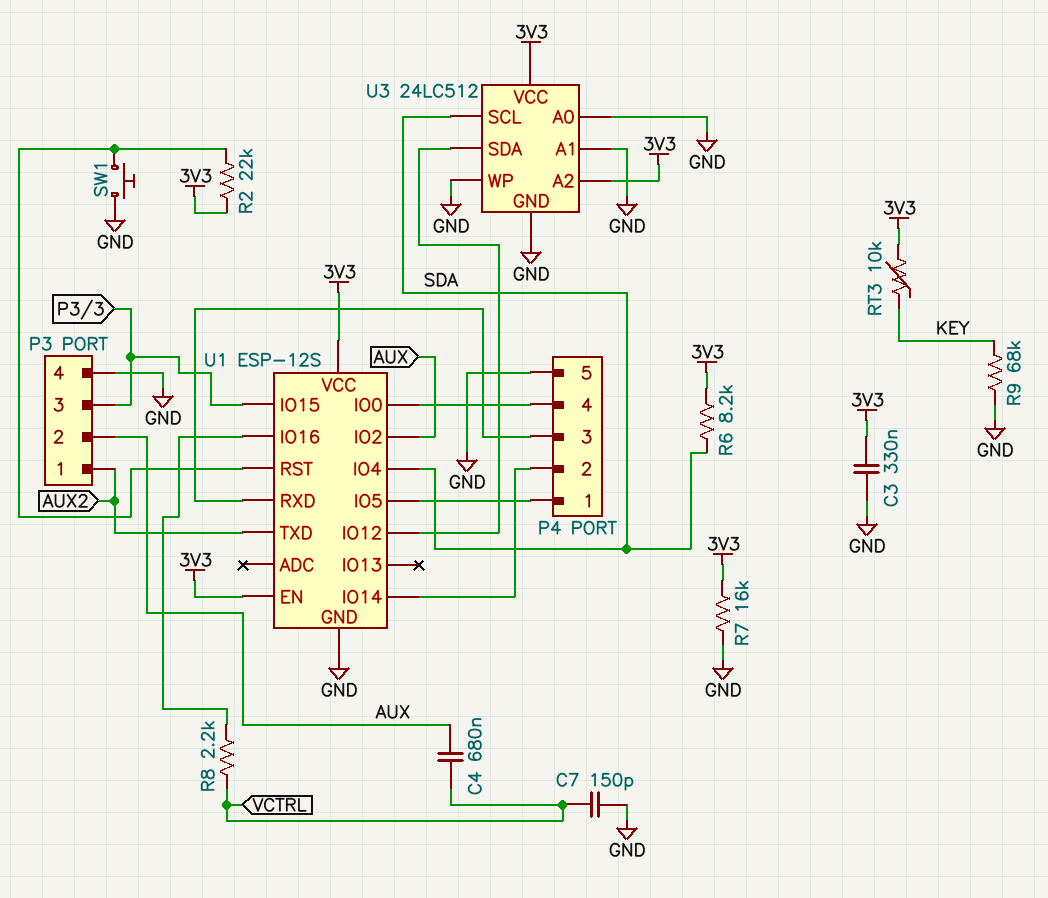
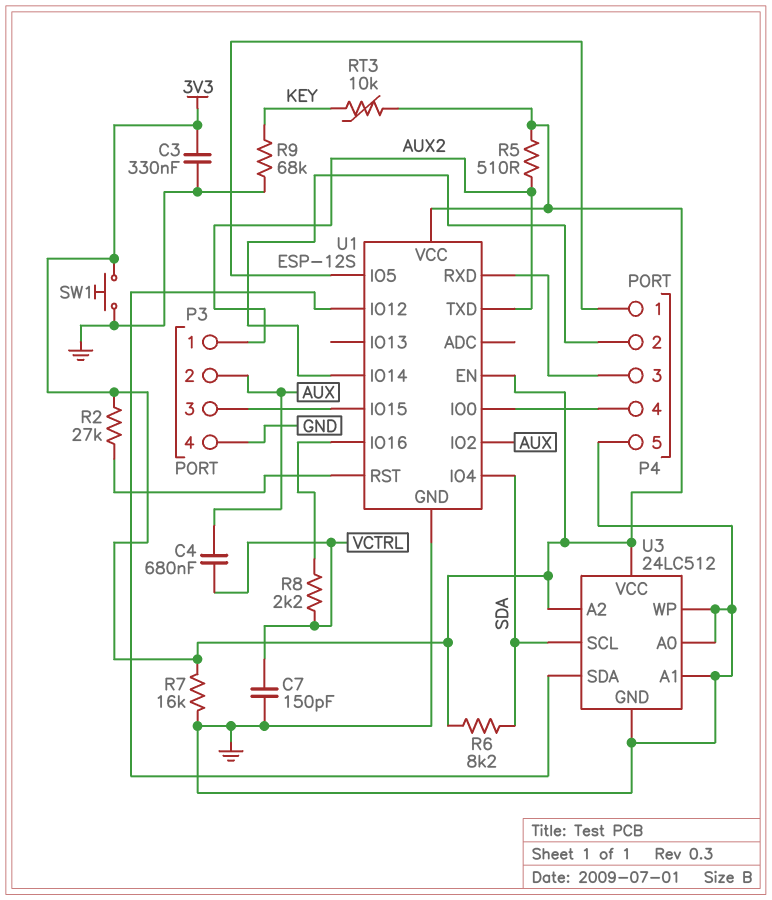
R2: 22k (3V3, U1/RST) -> 27k (3V3, U1/RST)
R5: none -> 510 (3V3, AUX2)
SW1: button (GND, U1/RST) -> button (3V3, GND)

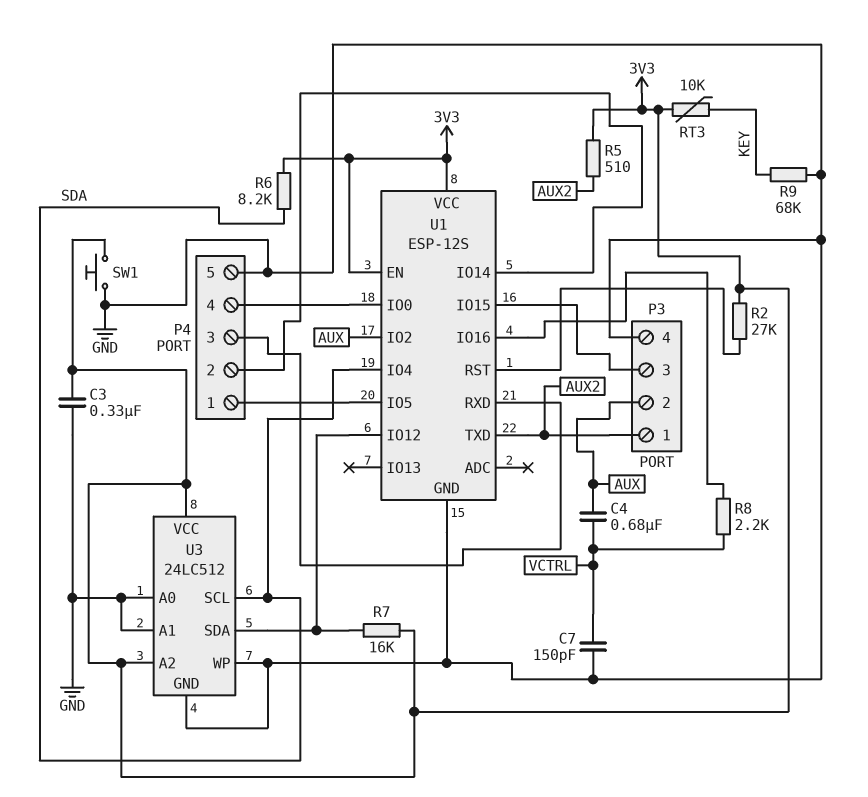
R7: 16k (3V3, GND) -> 16k (3V3, U1/IO12)

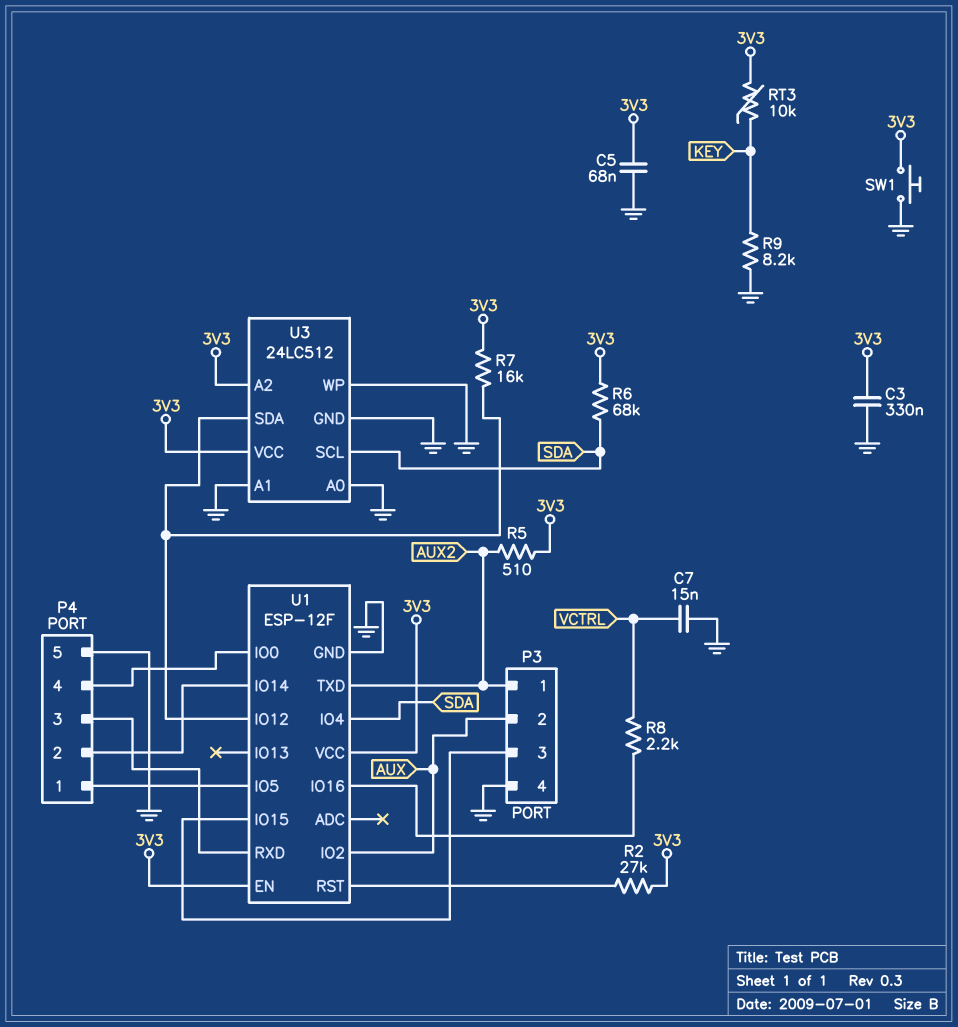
C4: 680nF (AUX, VCTRL) -> none
C5: none -> 68nF (3V3, GND)
C7: 150pF (GND, VCTRL) -> 15nF (GND, VCTRL)
R6: 8.2k (3V3, SDA) -> 68k (3V3, SDA)
R9: 68k (GND, KEY) -> 8.2k (GND, KEY)
U1: ESP-12S -> ESP-12F

